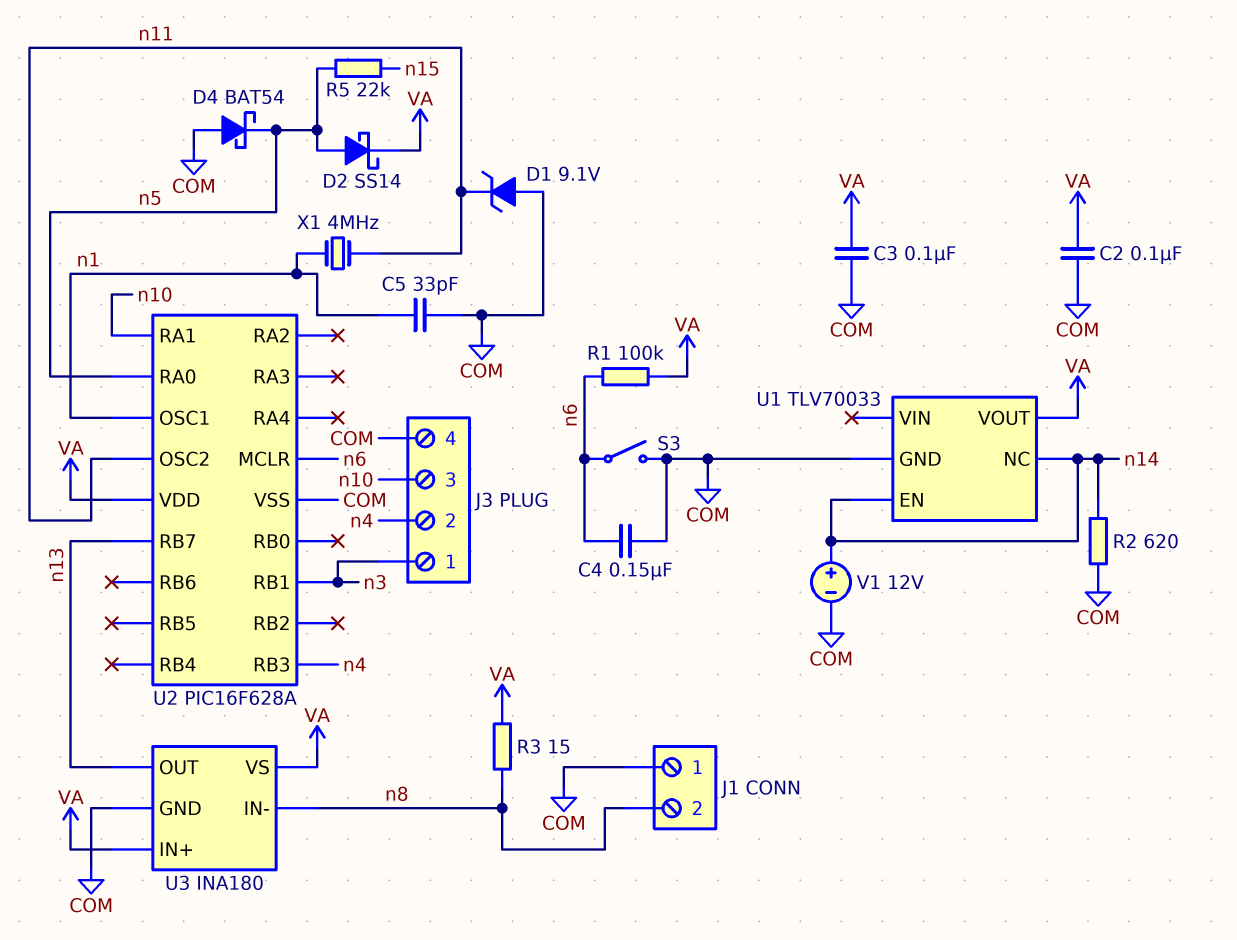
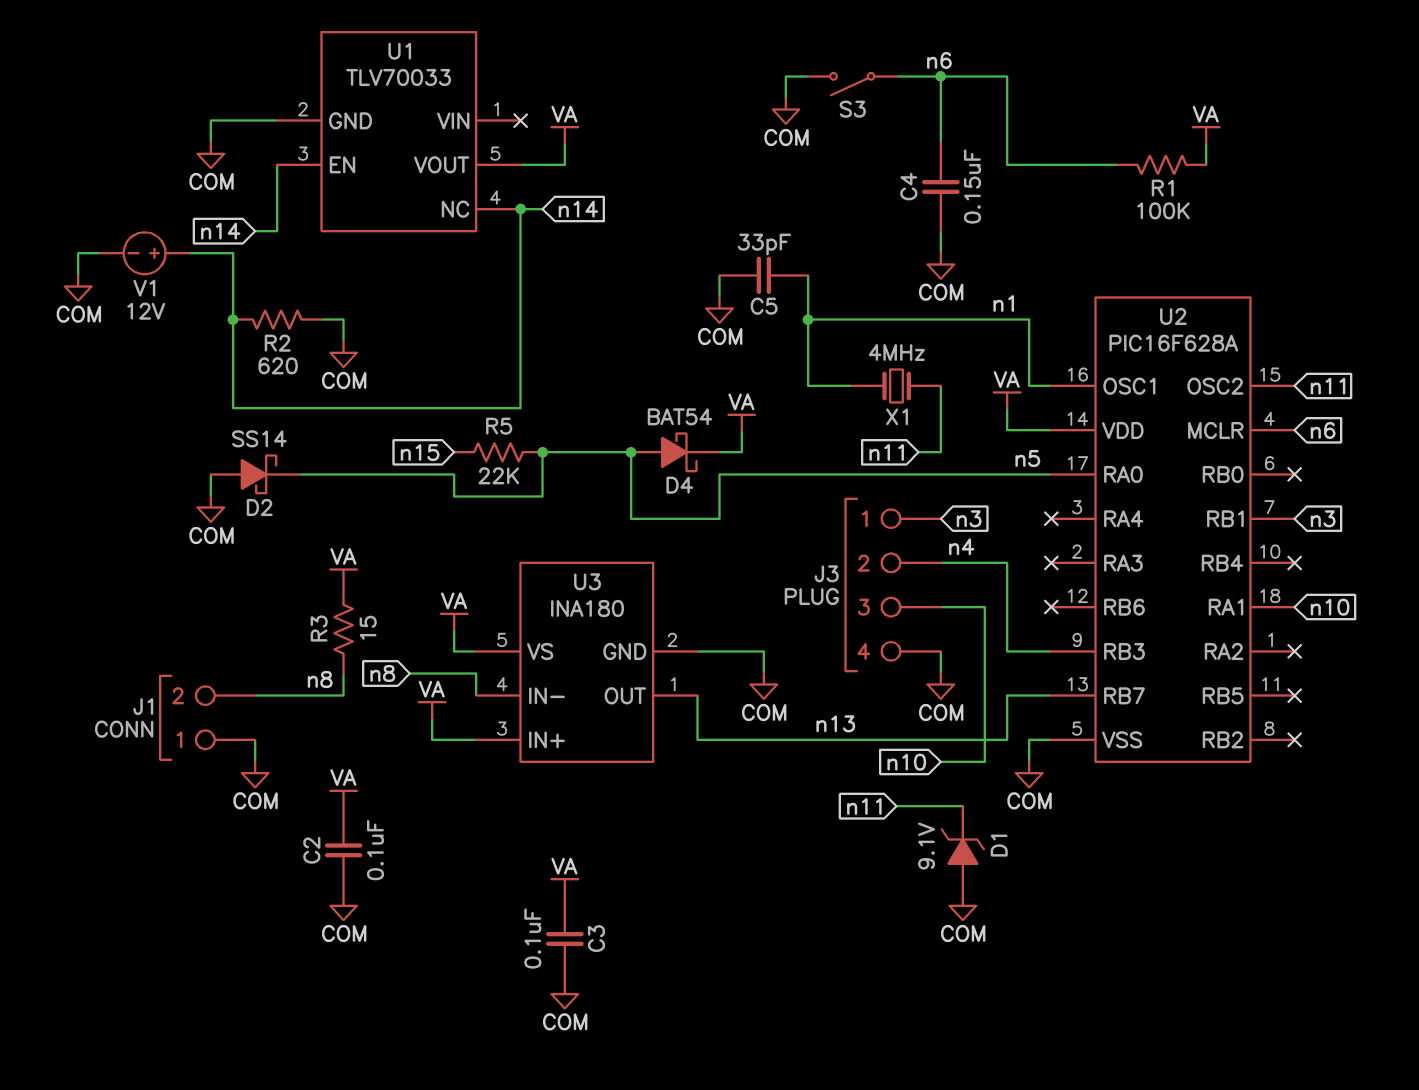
D2: schottky SS14 (A n5, K VA) -> schottky SS14 (A COM, K n5)
D4: schottky BAT54 (A COM, K n5) -> schottky BAT54 (A n5, K VA)

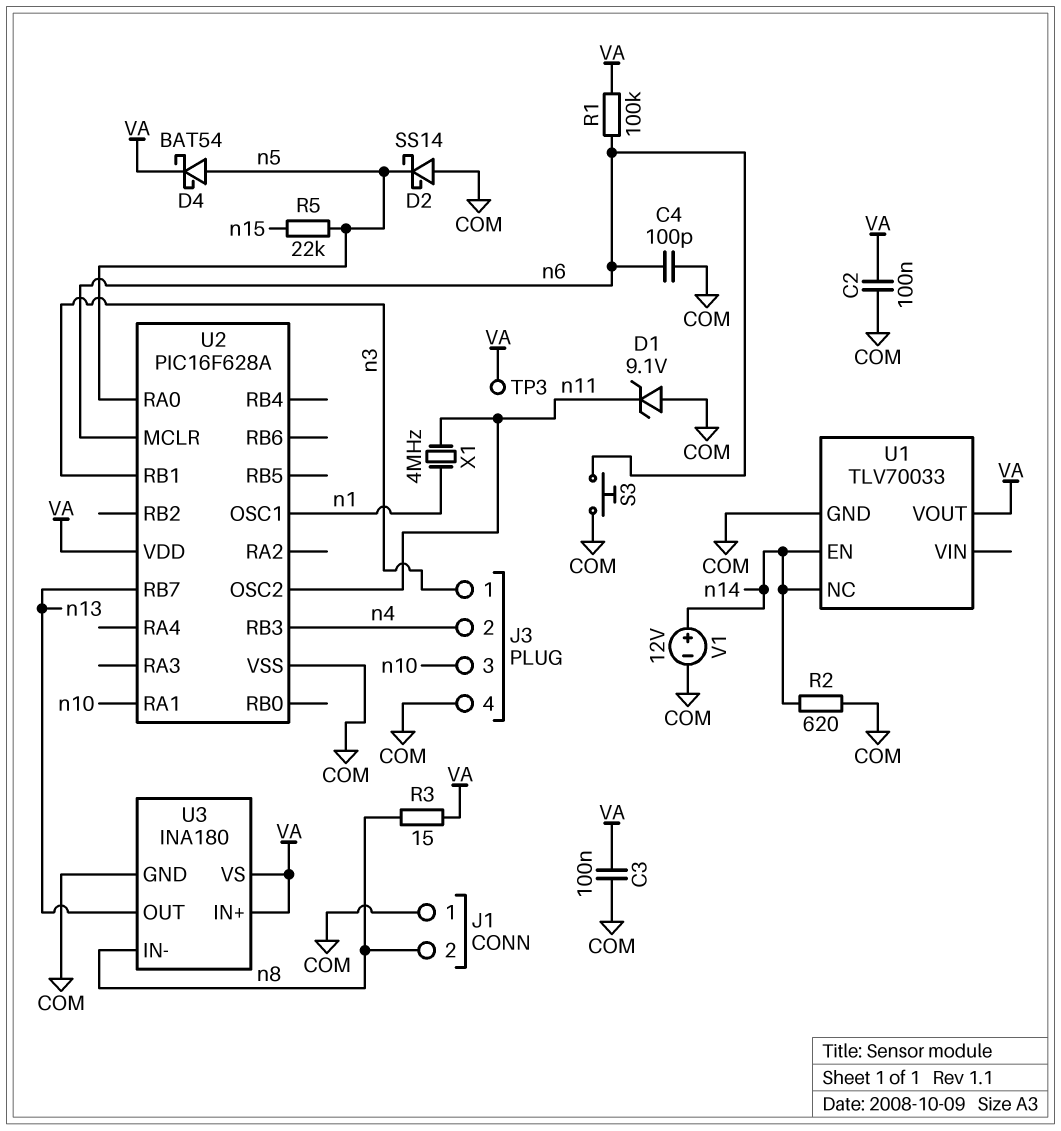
C4: 150nF (COM, n6) -> 100pF (COM, n6)
C5: 33pF (COM, n1) -> none
S3: switch (COM, n6) -> button (COM, n6)
TP3: none -> test point (VA)

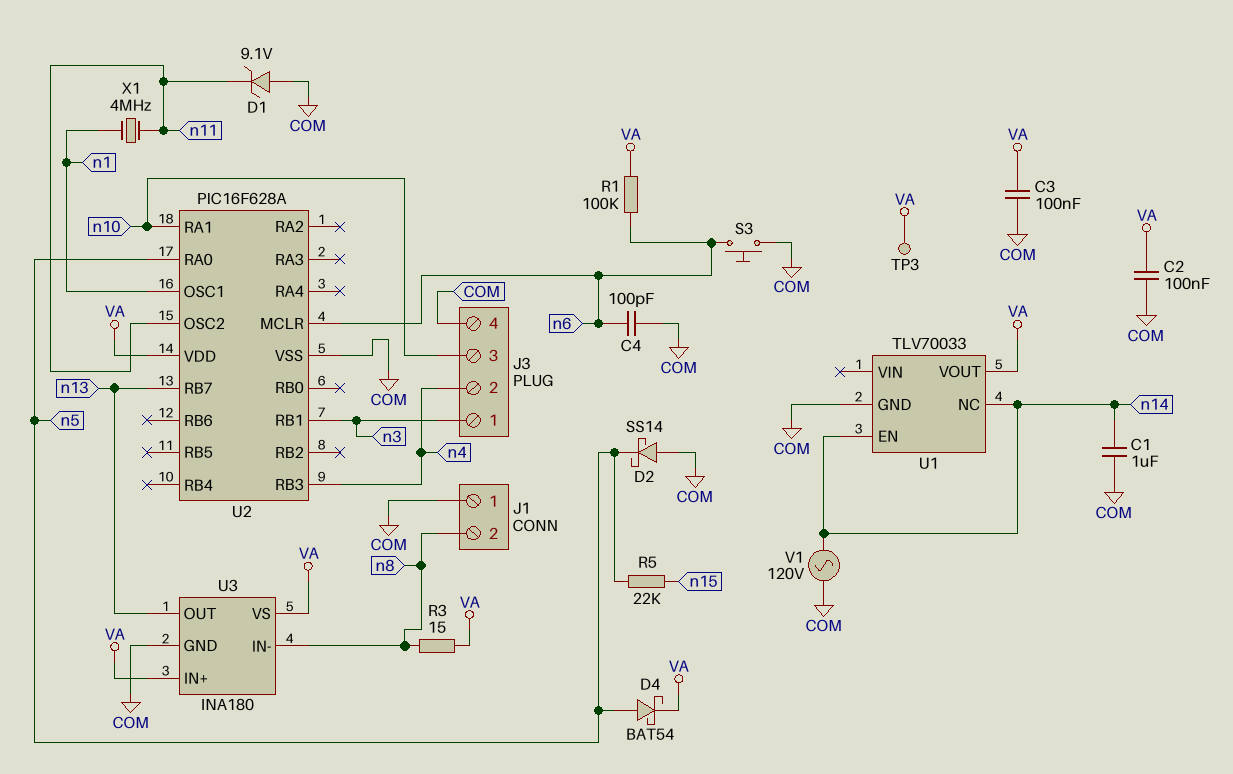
C1: none -> 1uF (COM, n14)
R2: 620 (COM, n14) -> none
V1: 12V (plus n14, minus COM) -> AC 120V (COM, n14)

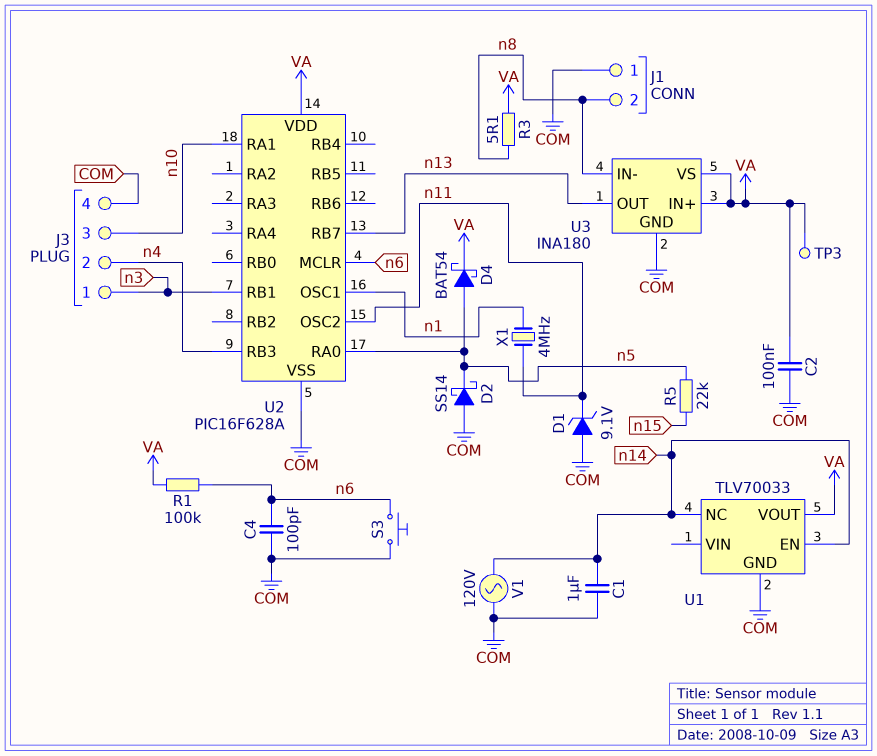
C3: 100nF (COM, VA) -> none
R3: 15 (VA, n8) -> 5.1 (VA, n8)

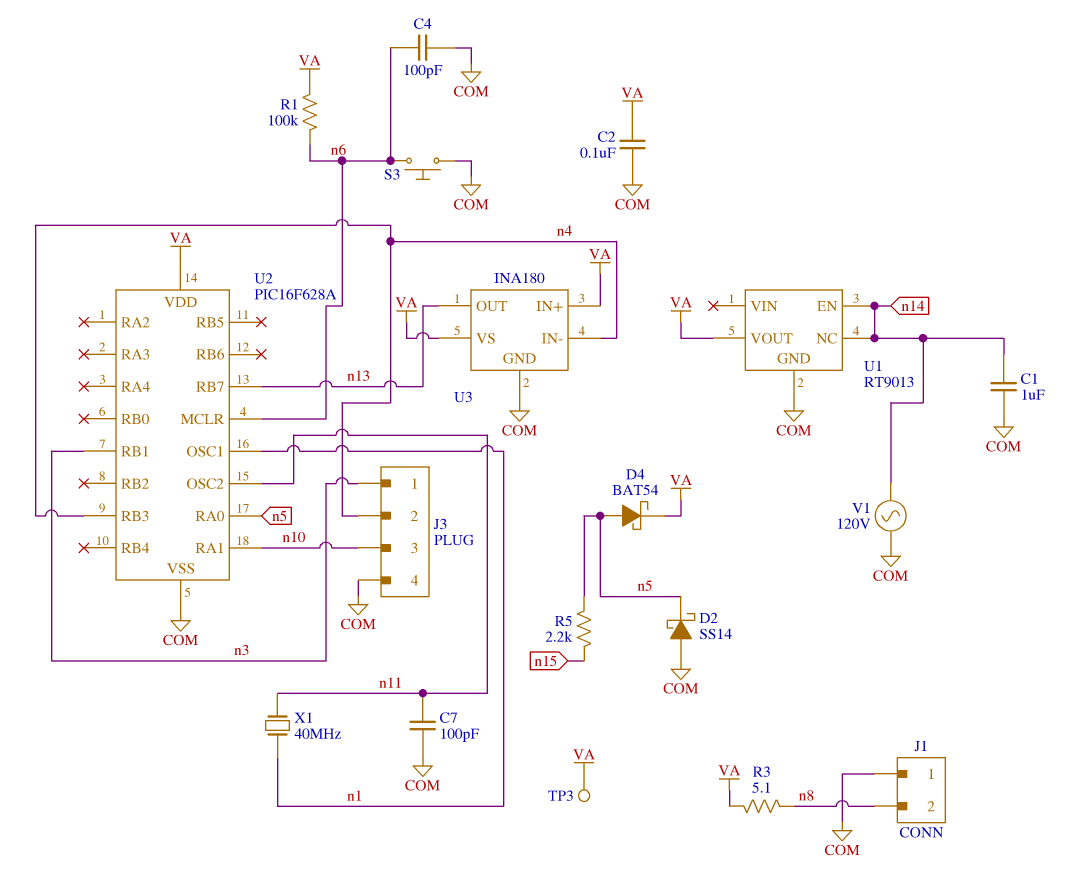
C7: none -> 100pF (COM, n11)
D1: zener 9.1V (A COM, K n11) -> none
R5: 22k (n5, n15) -> 2.2k (n5, n15)
U1: TLV70033 -> RT9013
U3 pin IN-: n8 -> n4
X1: 4MHz (n1, n11) -> 40MHz (n1, n11)

